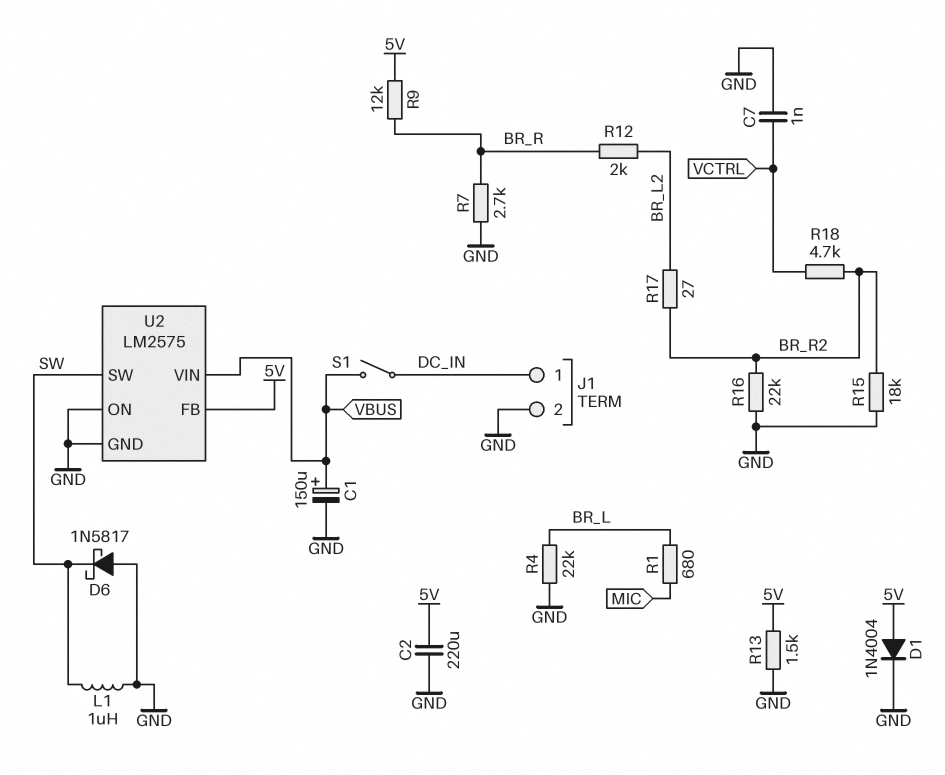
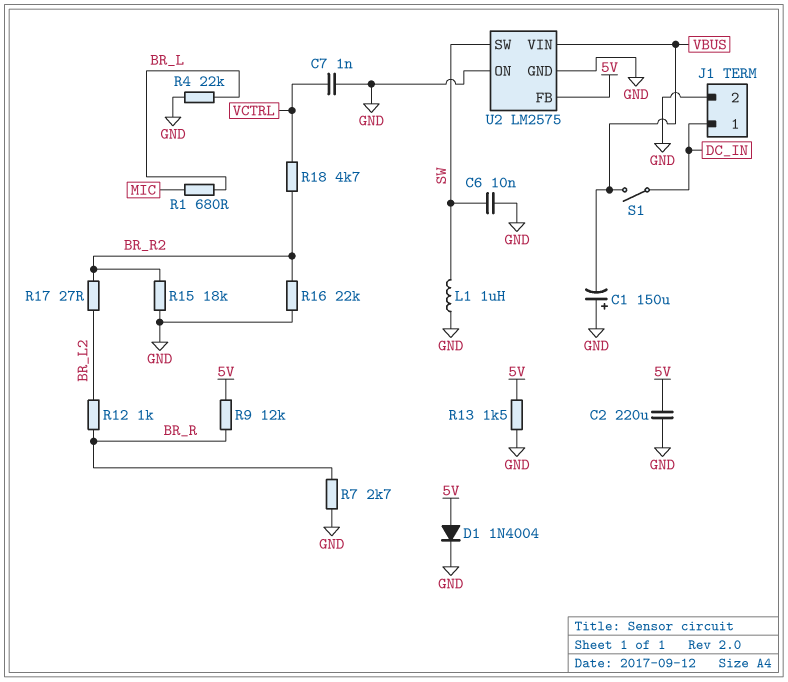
C1: 150uF (plus VBUS, minus GND) -> 150uF (plus GND, minus VBUS)
C6: none -> 10nF (GND, SW)
D6: schottky 1N5817 (A GND, K SW) -> none
R12: 2k (BR_L2, BR_R) -> 1k (BR_L2, BR_R)

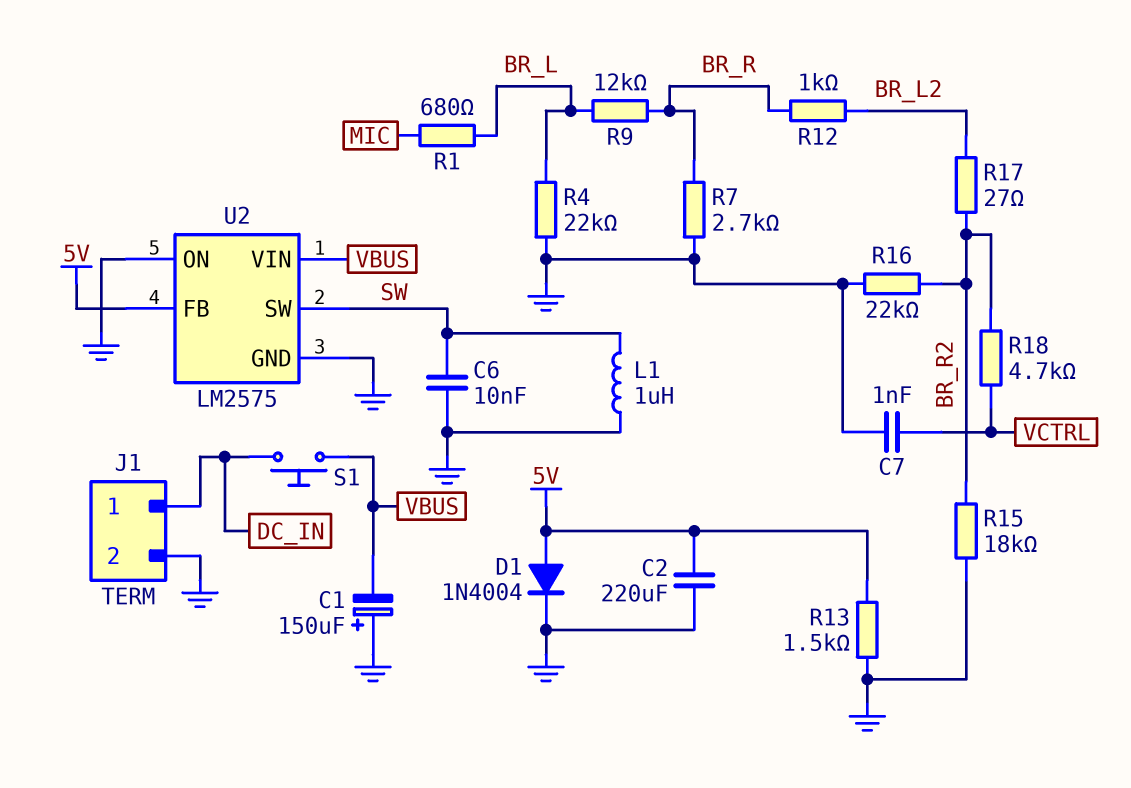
R9: 12k (5V, BR_R) -> 12k (BR_L, BR_R)
S1: switch (DC_IN, VBUS) -> button (DC_IN, VBUS)

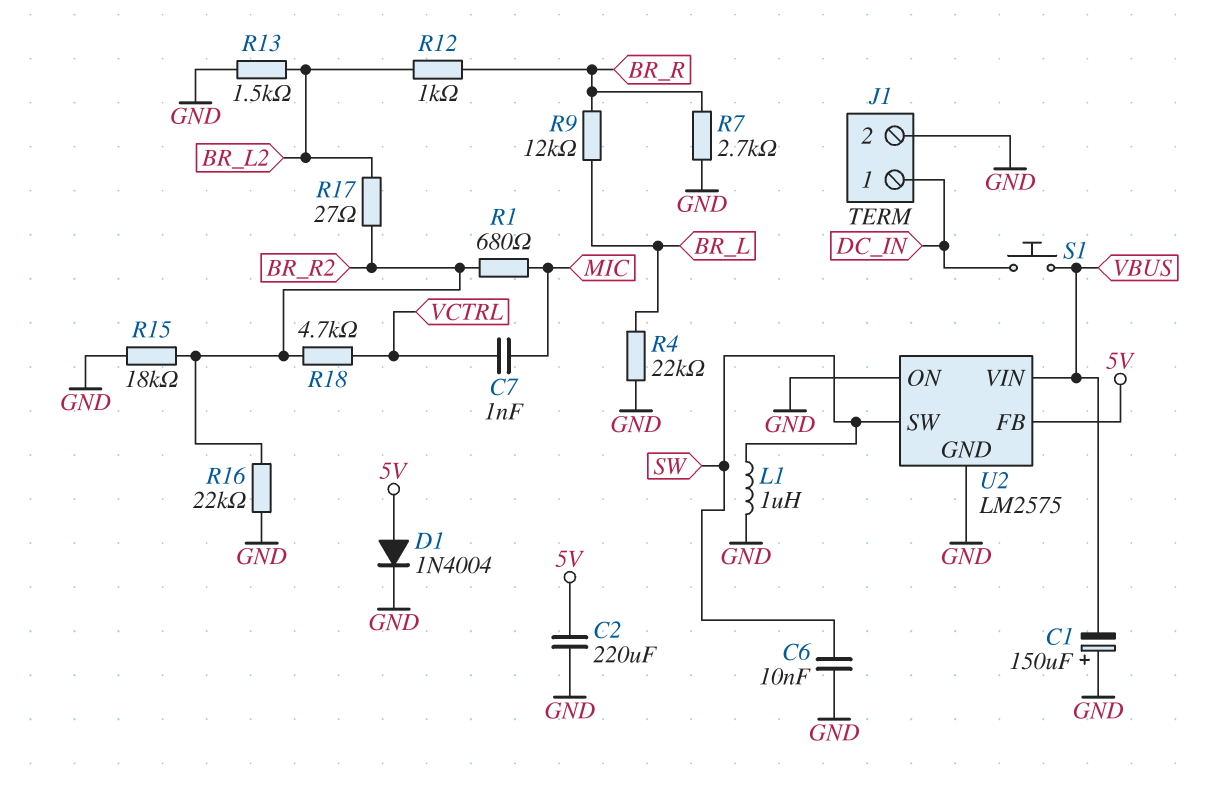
C7: 1nF (GND, VCTRL) -> 1nF (MIC, VCTRL)
R1: 680 (BR_L, MIC) -> 680 (BR_R2, MIC)
R13: 1.5k (5V, GND) -> 1.5k (BR_L2, GND)

